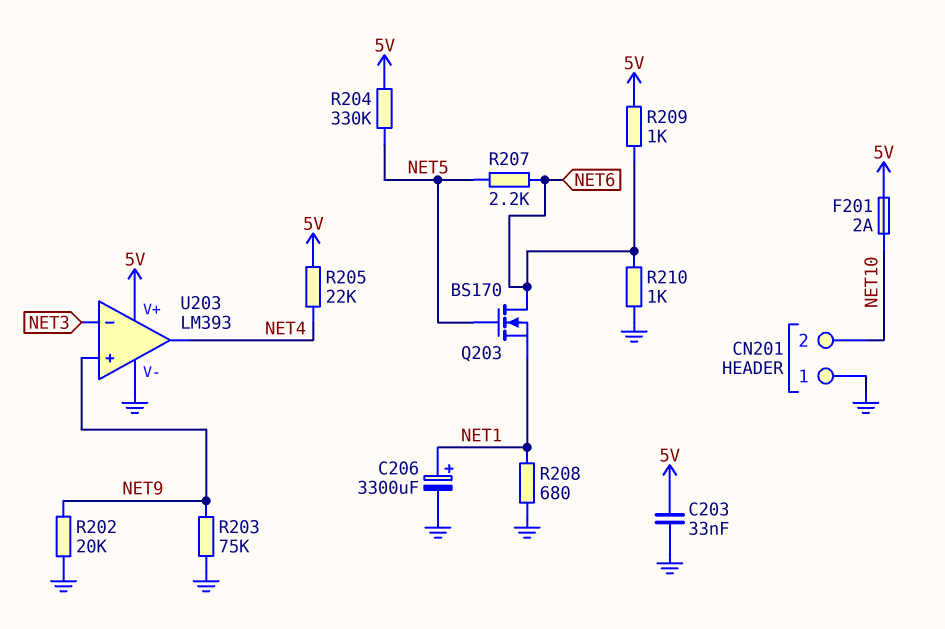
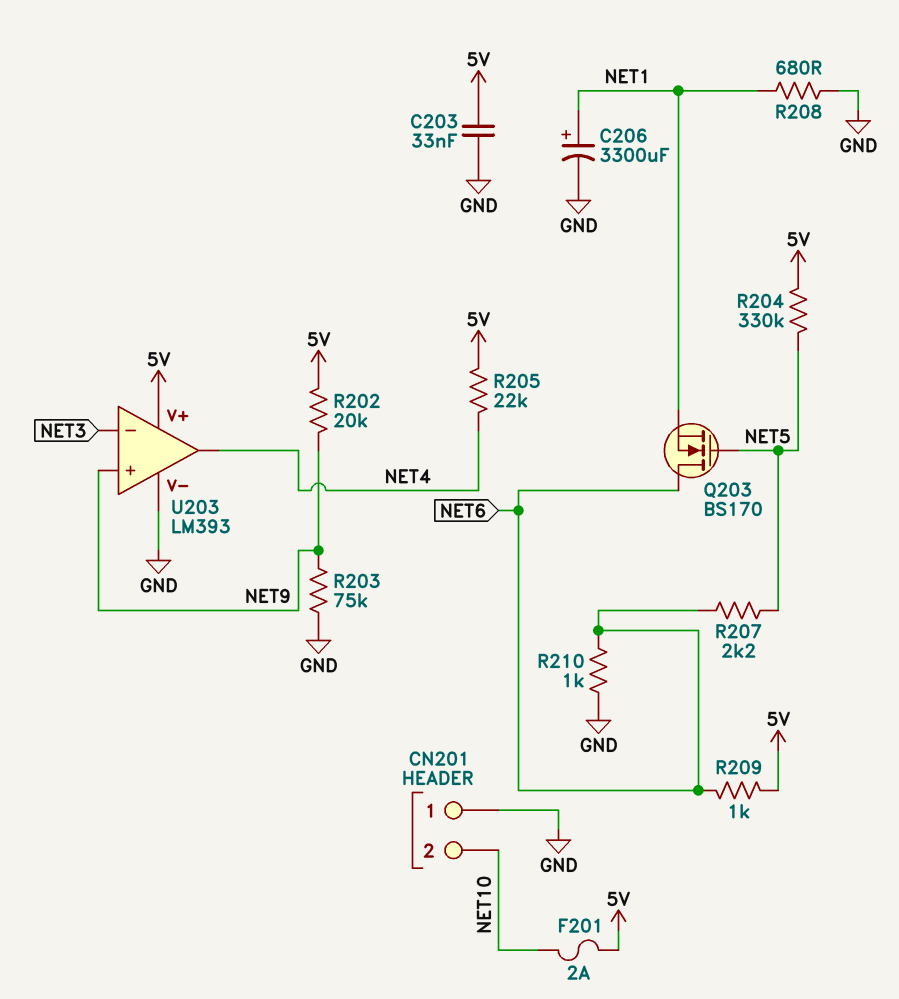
R202: 20k (GND, NET9) -> 20k (5V, NET9)

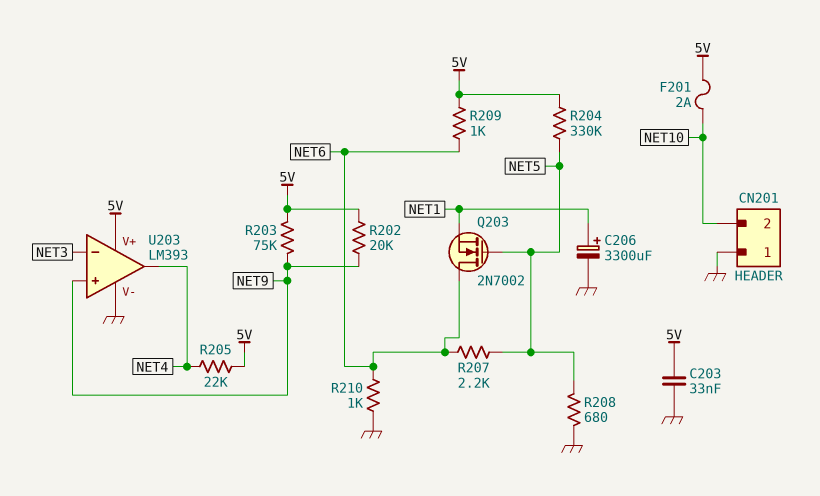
Q203: NMOS BS170 (G NET5, D NET6, S NET1) -> NMOS 2N7002 (G NET5, D NET6, S NET1)
R203: 75k (GND, NET9) -> 75k (5V, NET9)
R208: 680 (GND, NET1) -> 680 (GND, NET5)

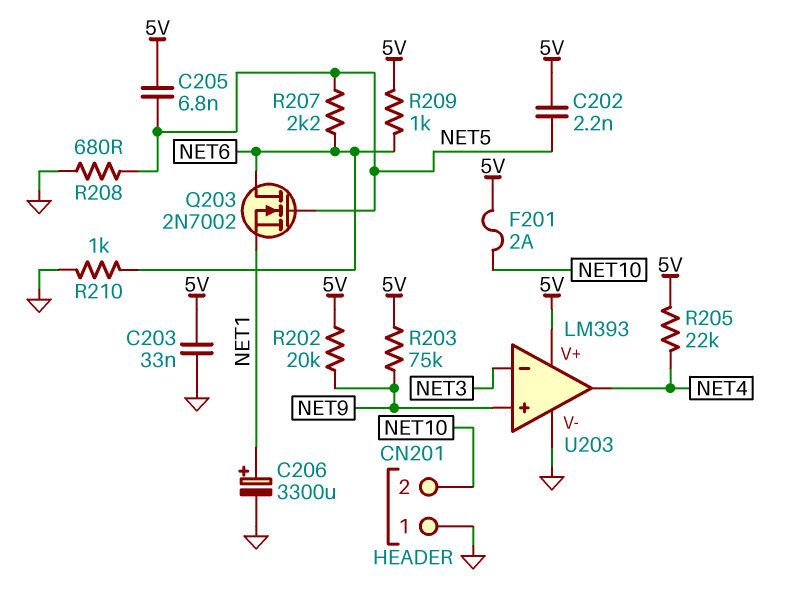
C202: none -> 2.2nF (5V, NET5)
C205: none -> 6.8nF (5V, NET5)
R204: 330k (5V, NET5) -> none

